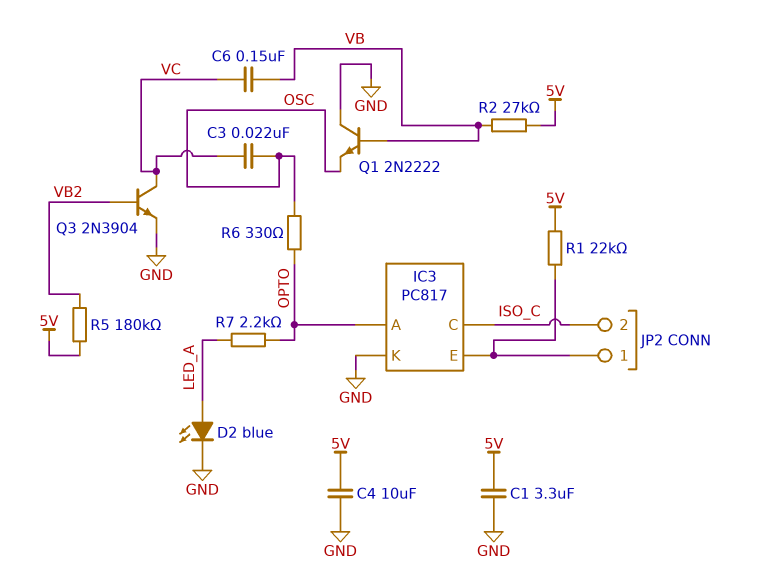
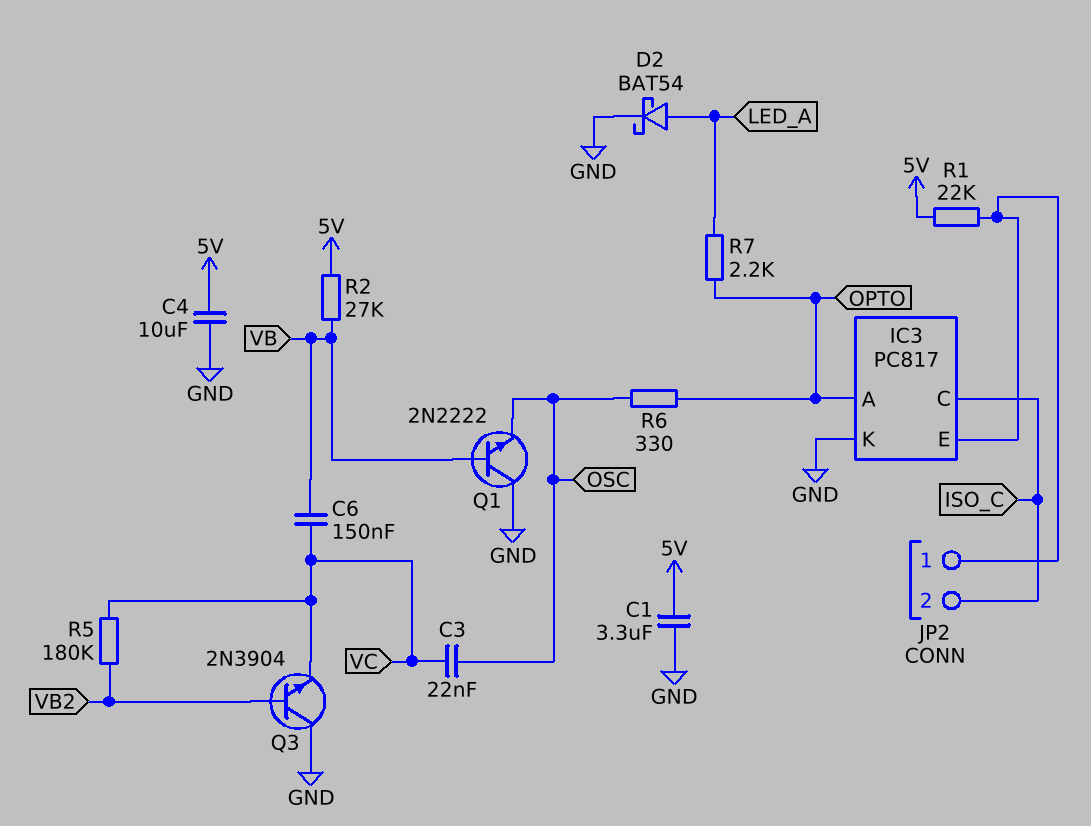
D2: LED blue (A LED_A, K GND) -> schottky BAT54 (A LED_A, K GND)
Q3: NPN 2N3904 (B VB2, C VC, E GND) -> NPN 2N3904 (B VB2, C GND, E VC)
R5: 180k (5V, VB2) -> 180k (VB2, VC)

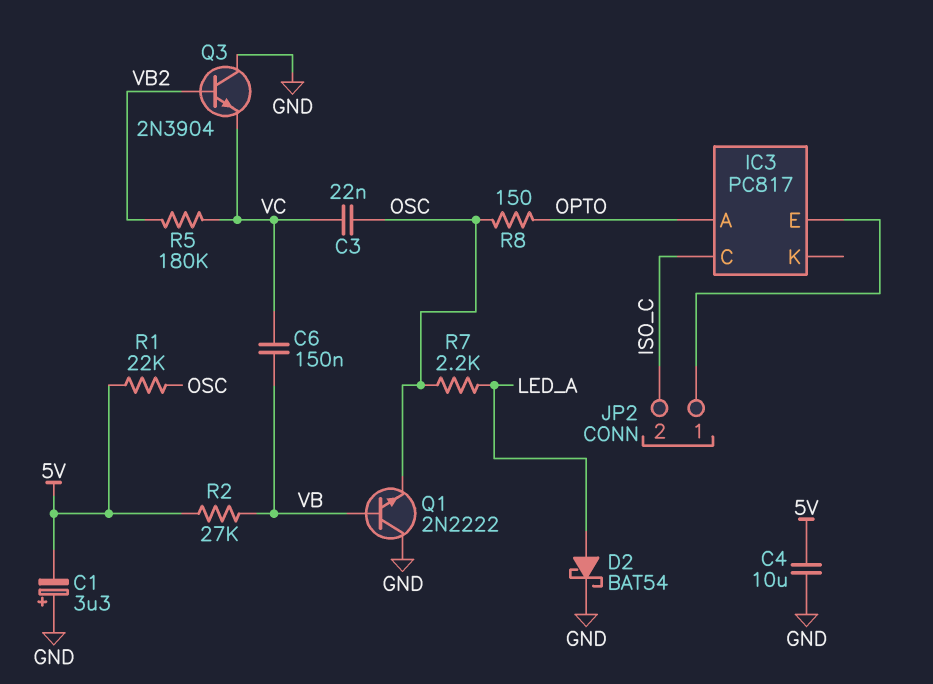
C1: 3.3uF (5V, GND) -> 3.3uF (plus GND, minus 5V)
IC3 pin K: GND -> none
R1: 22k (5V, IC3/E) -> 22k (5V, OSC)
R6: 330 (OPTO, OSC) -> none
R7: 2.2k (LED_A, OPTO) -> 2.2k (LED_A, OSC)
R8: none -> 150 (OPTO, OSC)

